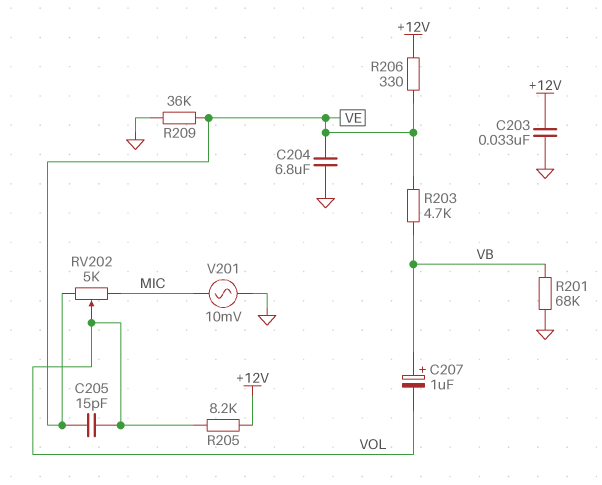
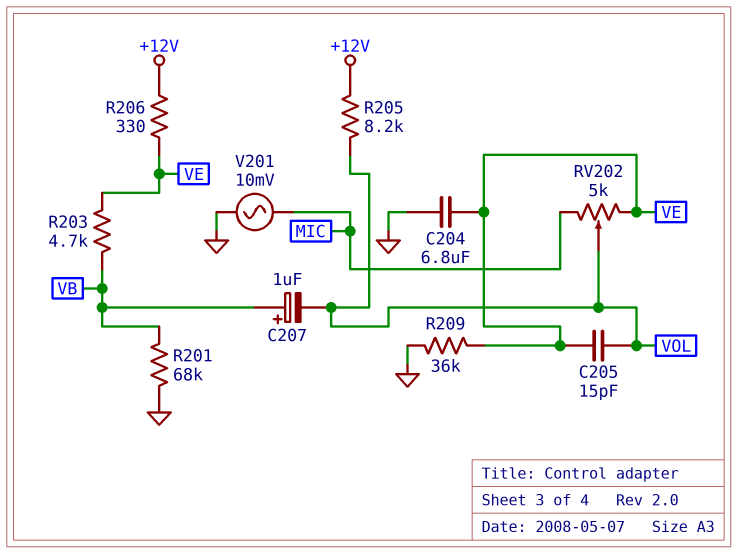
C203: 33nF (+12V, GND) -> none

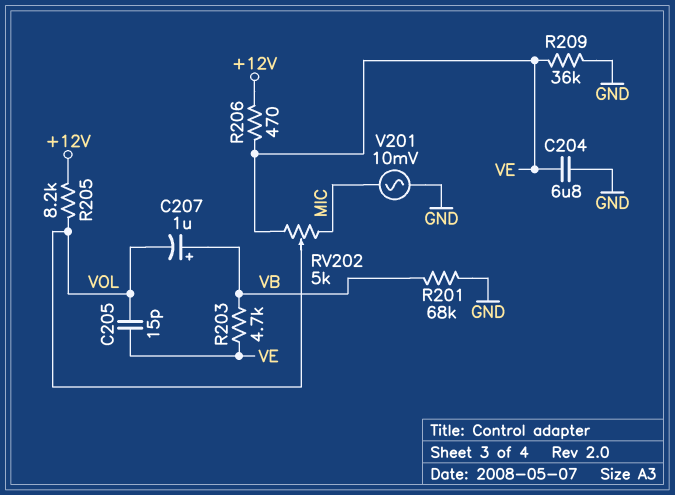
R206: 330 (+12V, VE) -> 470 (+12V, VE)

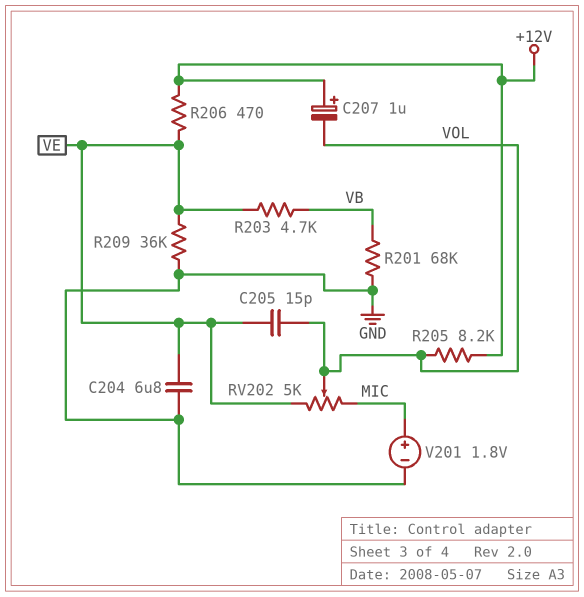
C207: 1uF (plus VB, minus VOL) -> 1uF (plus +12V, minus VOL)
V201: AC 10mV (GND, MIC) -> 1.8V (plus MIC, minus GND)

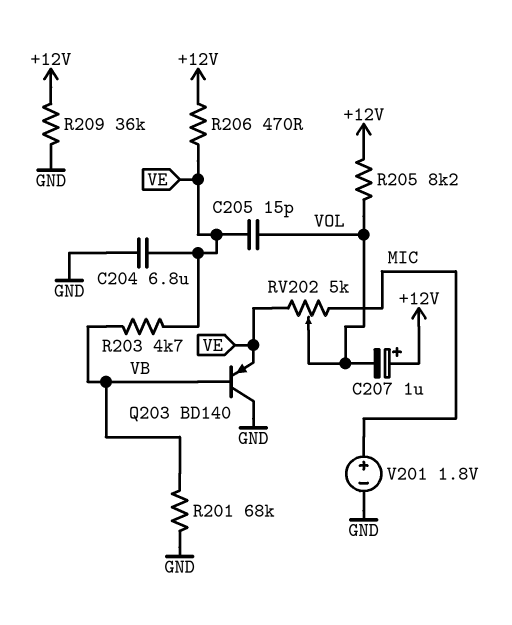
Q203: none -> PNP BD140 (B VB, C GND, E VE)
R209: 36k (GND, VE) -> 36k (+12V, GND)

